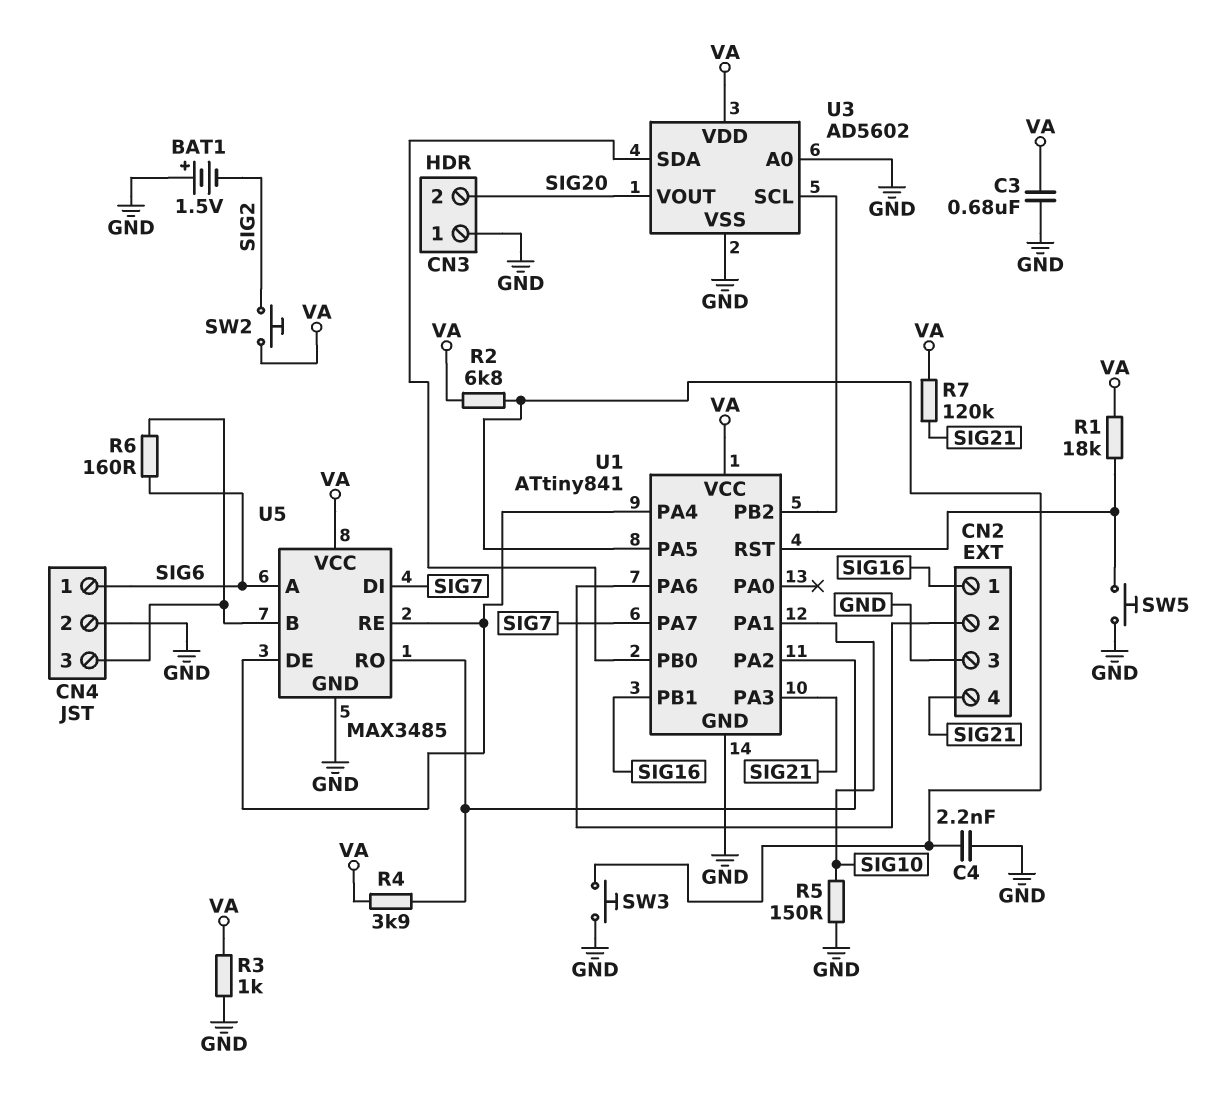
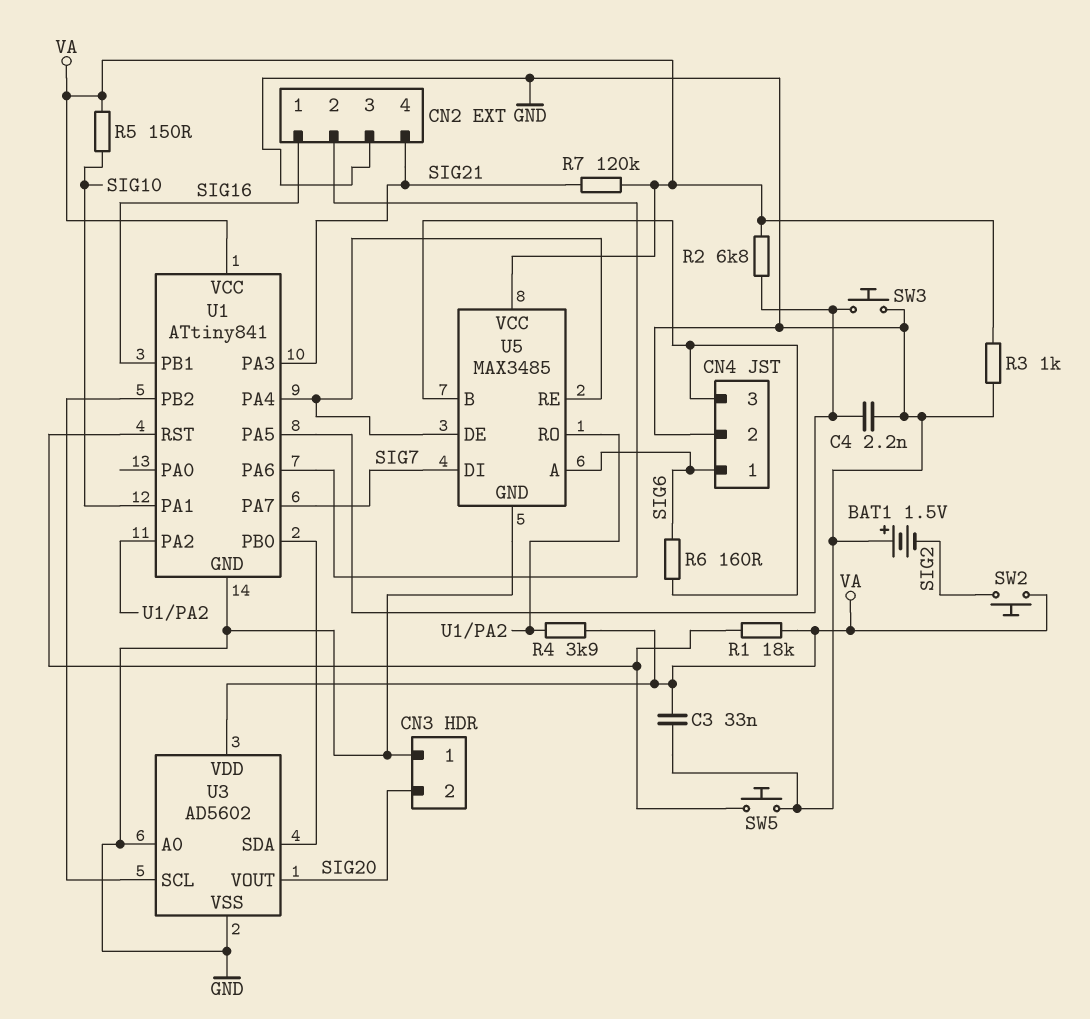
C3: 680nF (GND, VA) -> 33nF (GND, VA)
R5: 150 (GND, SIG10) -> 150 (SIG10, VA)

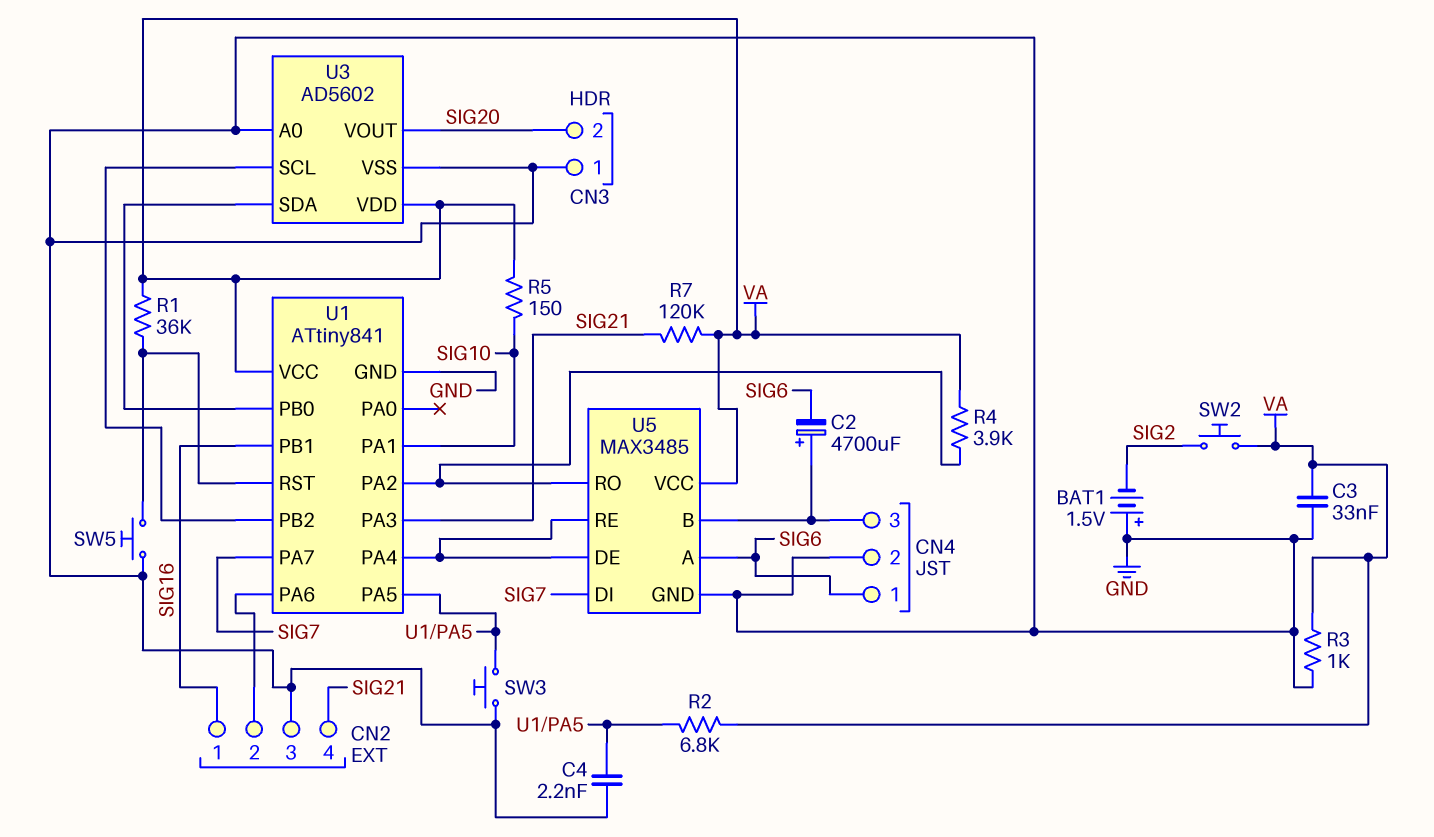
C2: none -> 4700uF (plus CN4/3, minus SIG6)
R1: 18k (U1/RST, VA) -> 36k (U1/RST, VA)
R6: 160 (CN4/3, SIG6) -> none

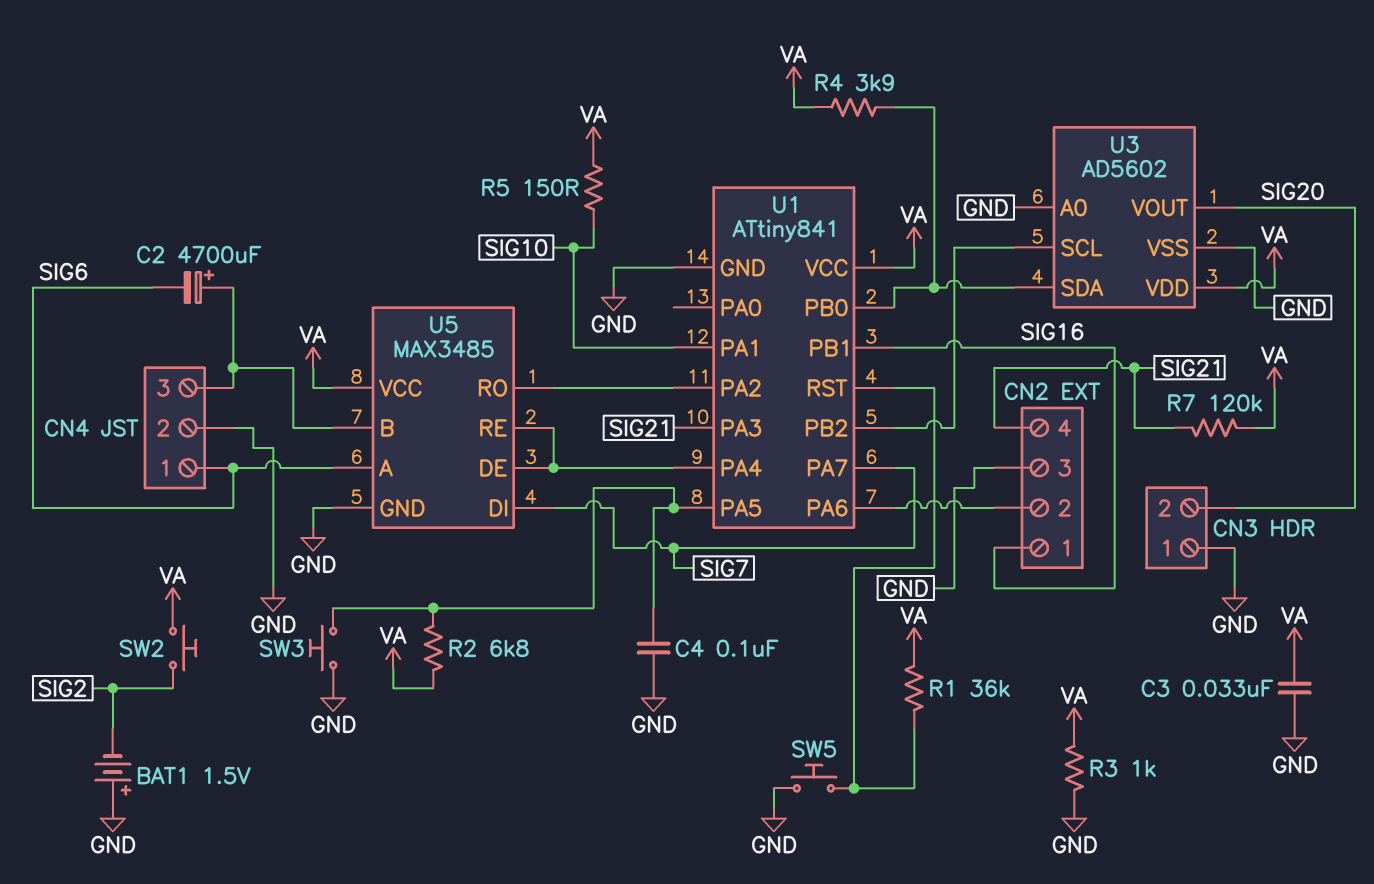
C4: 2.2nF (GND, U1/PA5) -> 100nF (GND, U1/PA5)
R4: 3.9k (U1/PA2, VA) -> 3.9k (U1/PB0, VA)

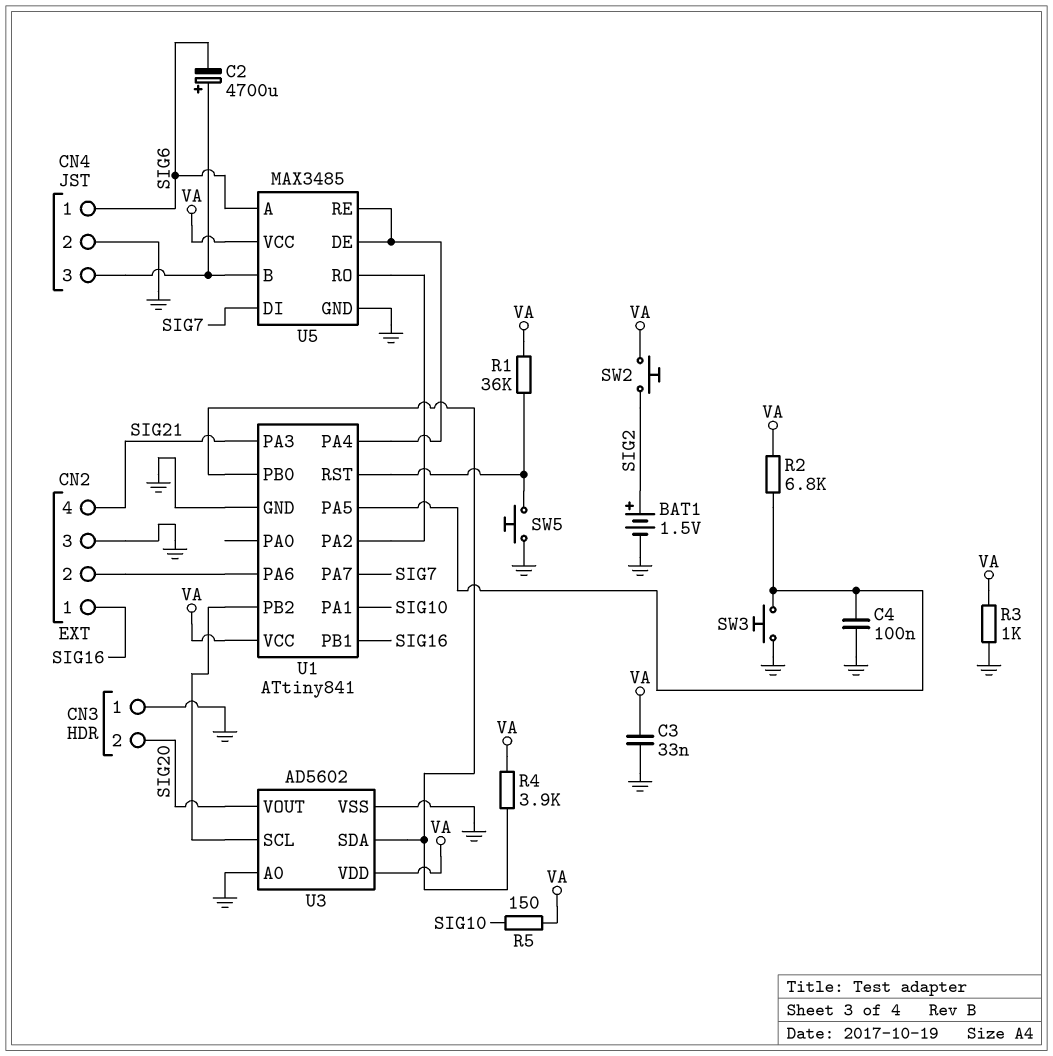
BAT1: 1.5V (plus GND, minus SIG2) -> 1.5V (plus SIG2, minus GND)
R7: 120k (SIG21, VA) -> none

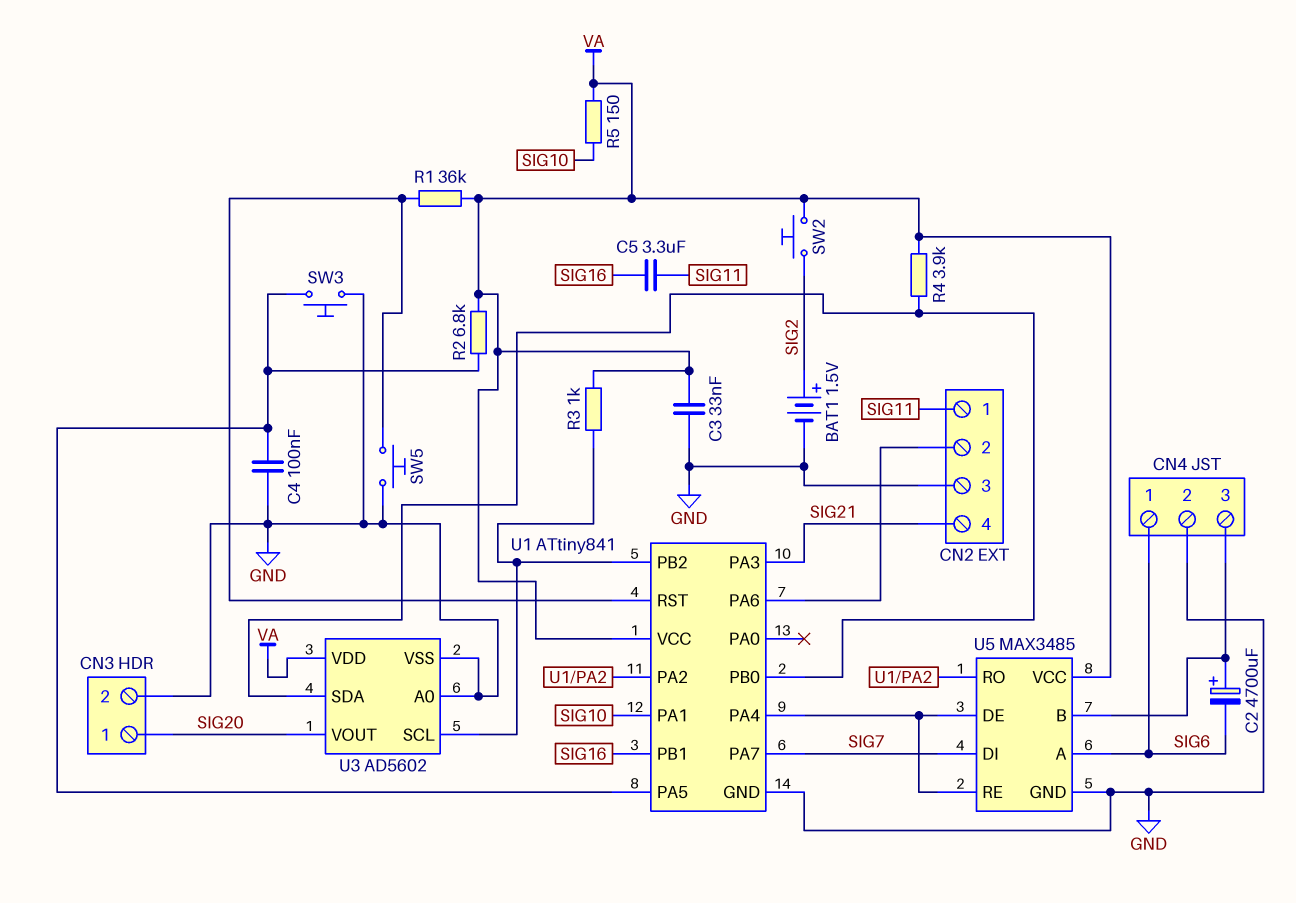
C5: none -> 3.3uF (SIG11, SIG16)
CN2 pin 1: SIG16 -> SIG11
CN3 pin 1: GND -> SIG20
CN3 pin 2: SIG20 -> GND
R3: 1k (GND, VA) -> 1k (U1/PB2, VA)

